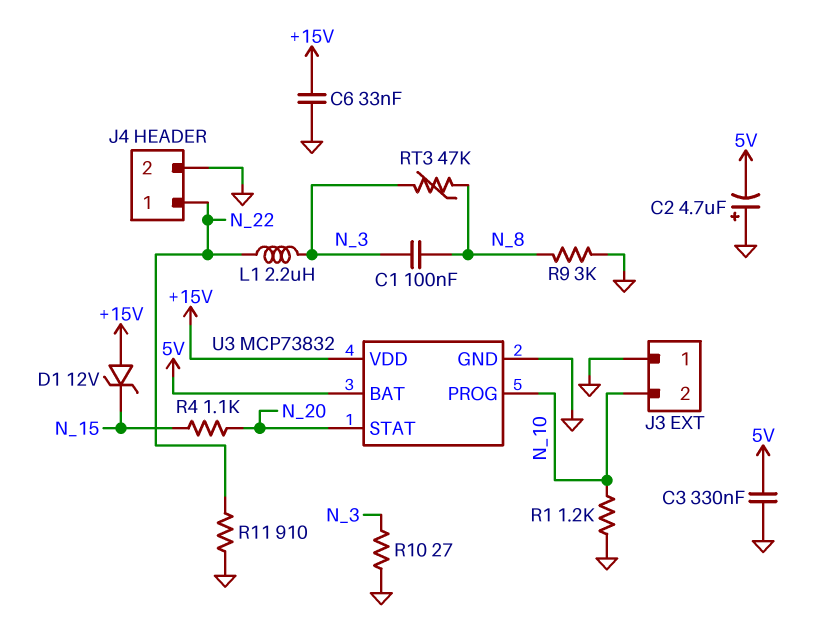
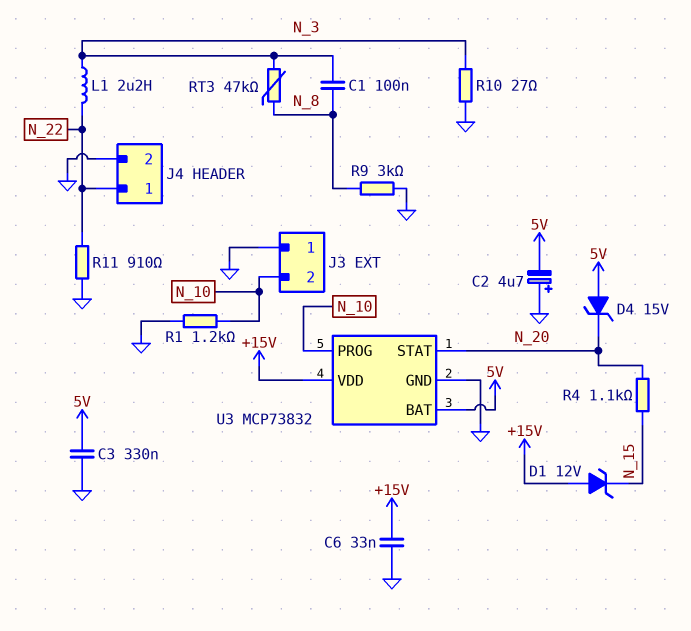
D4: none -> zener 15V (A 5V, K N_20)

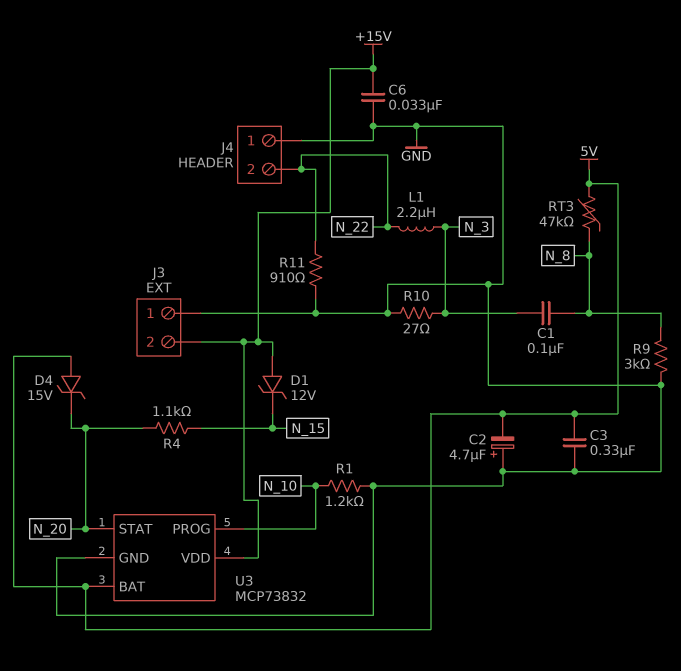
J3 pin 2: N_10 -> +15V
J4 pin 1: N_22 -> GND
J4 pin 2: GND -> N_22
RT3: 47k (N_3, N_8) -> 47k (5V, N_8)

